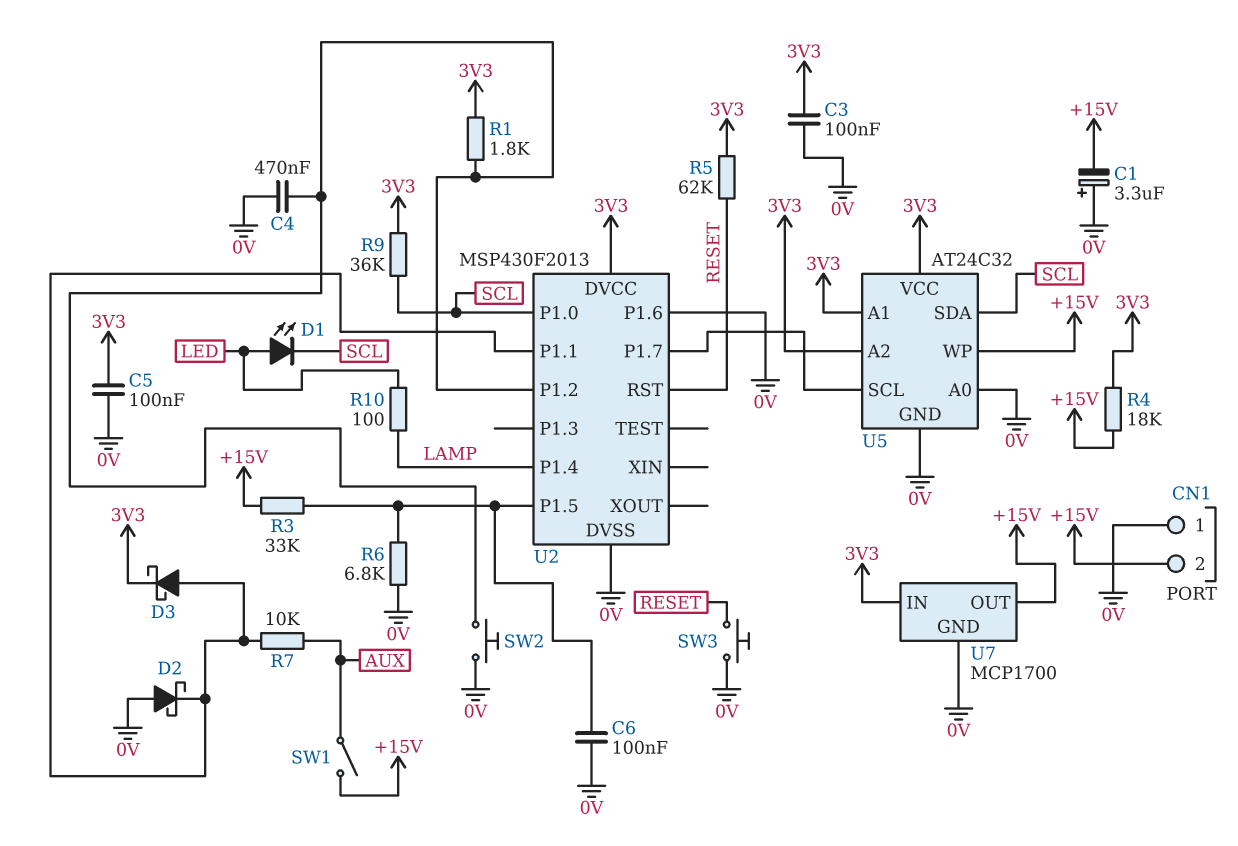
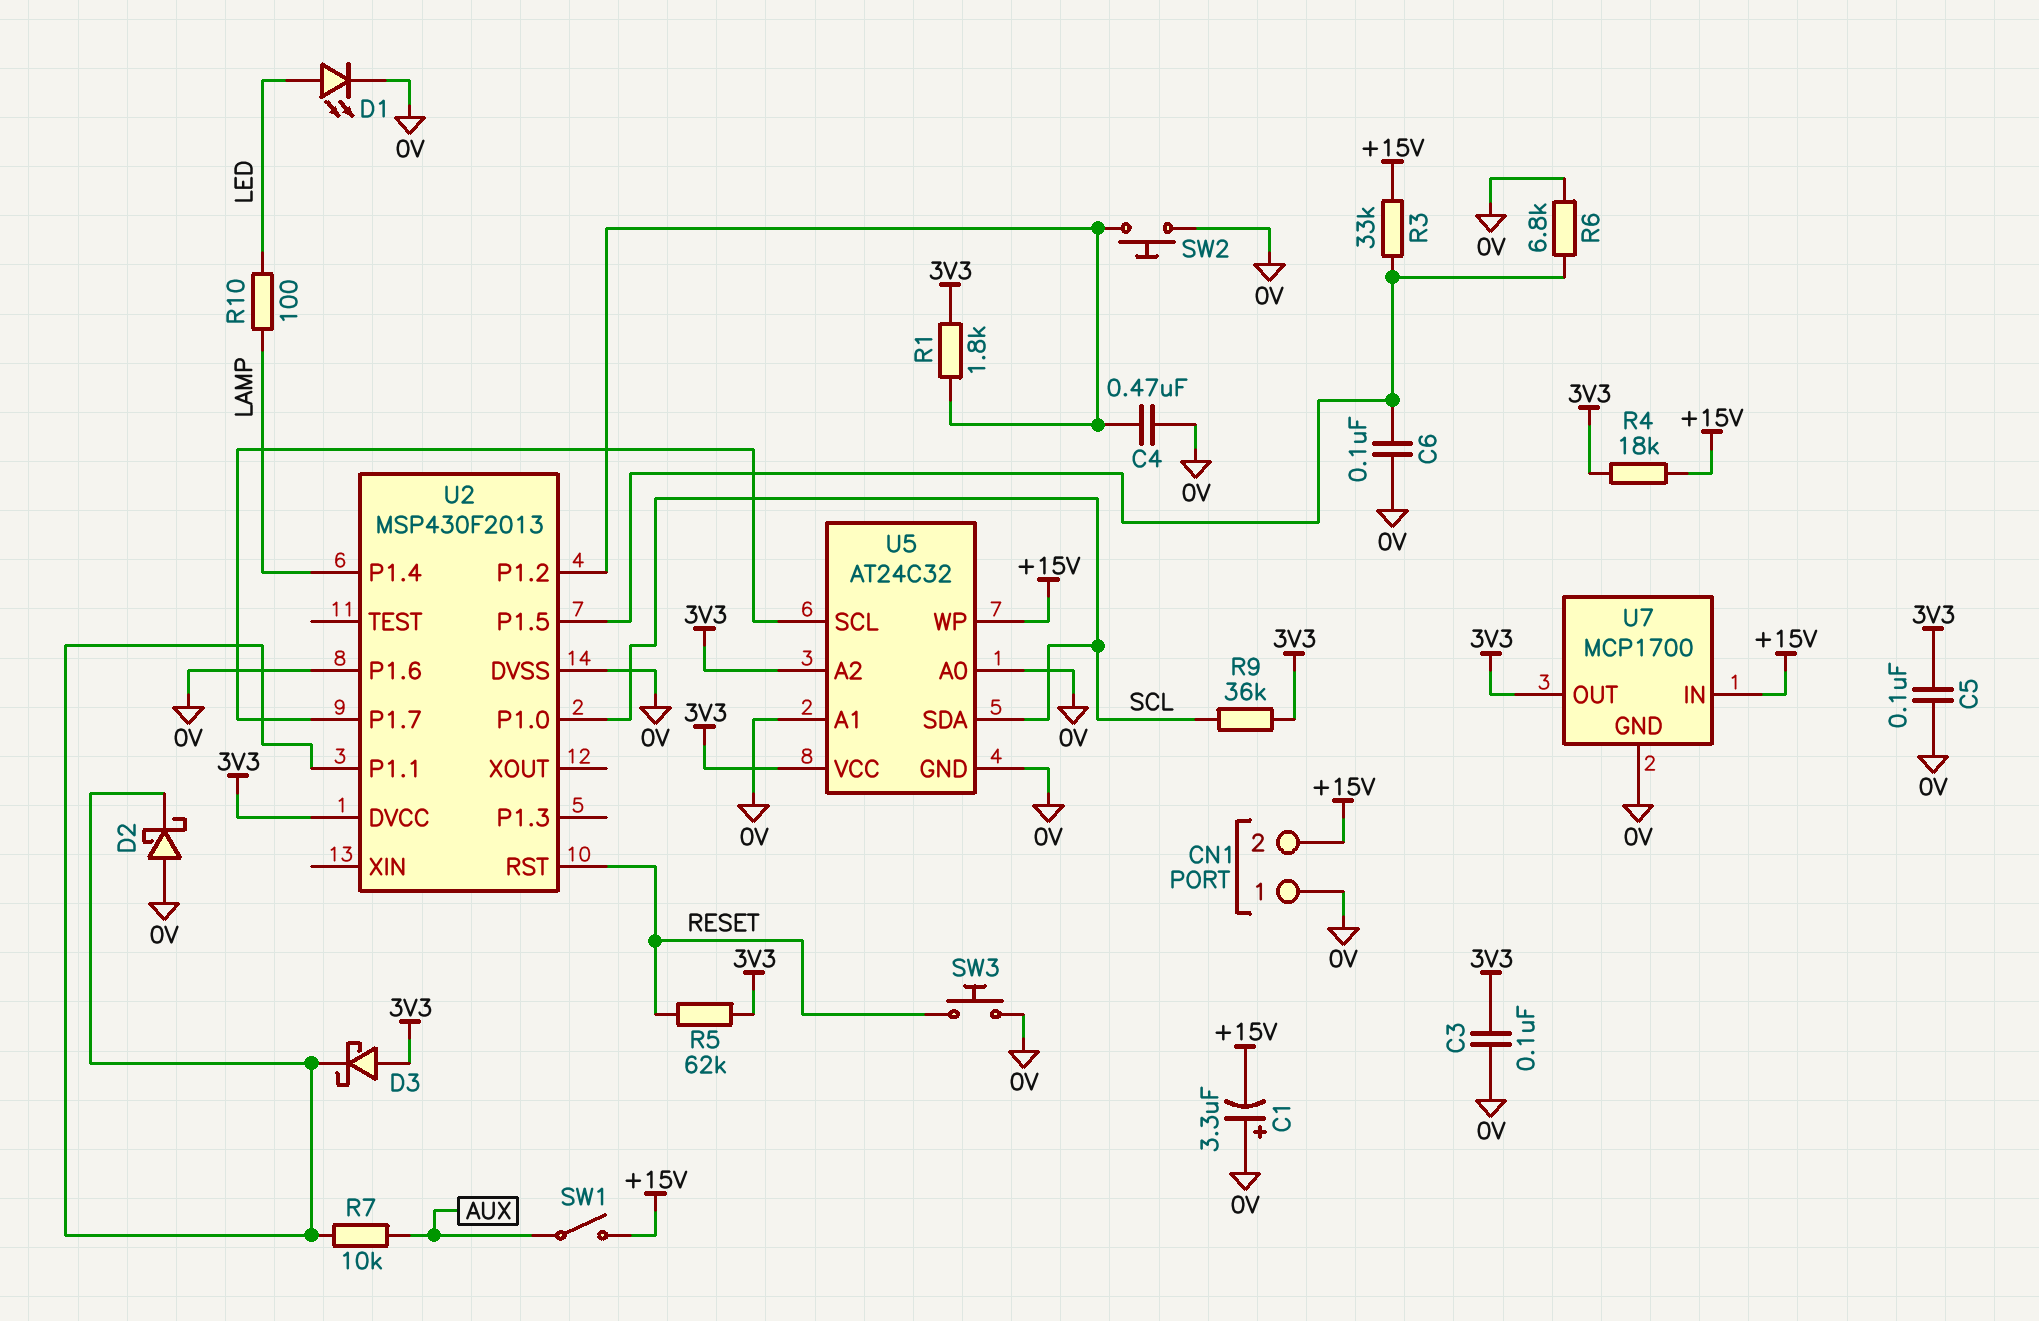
D1: LED (A LED, K SCL) -> LED (A LED, K 0V)
D3: schottky (A U2/P1.1, K 3V3) -> schottky (A 3V3, K U2/P1.1)
U5 pin A1: 3V3 -> 0V
U7 pin IN: 3V3 -> +15V
U7 pin OUT: +15V -> 3V3

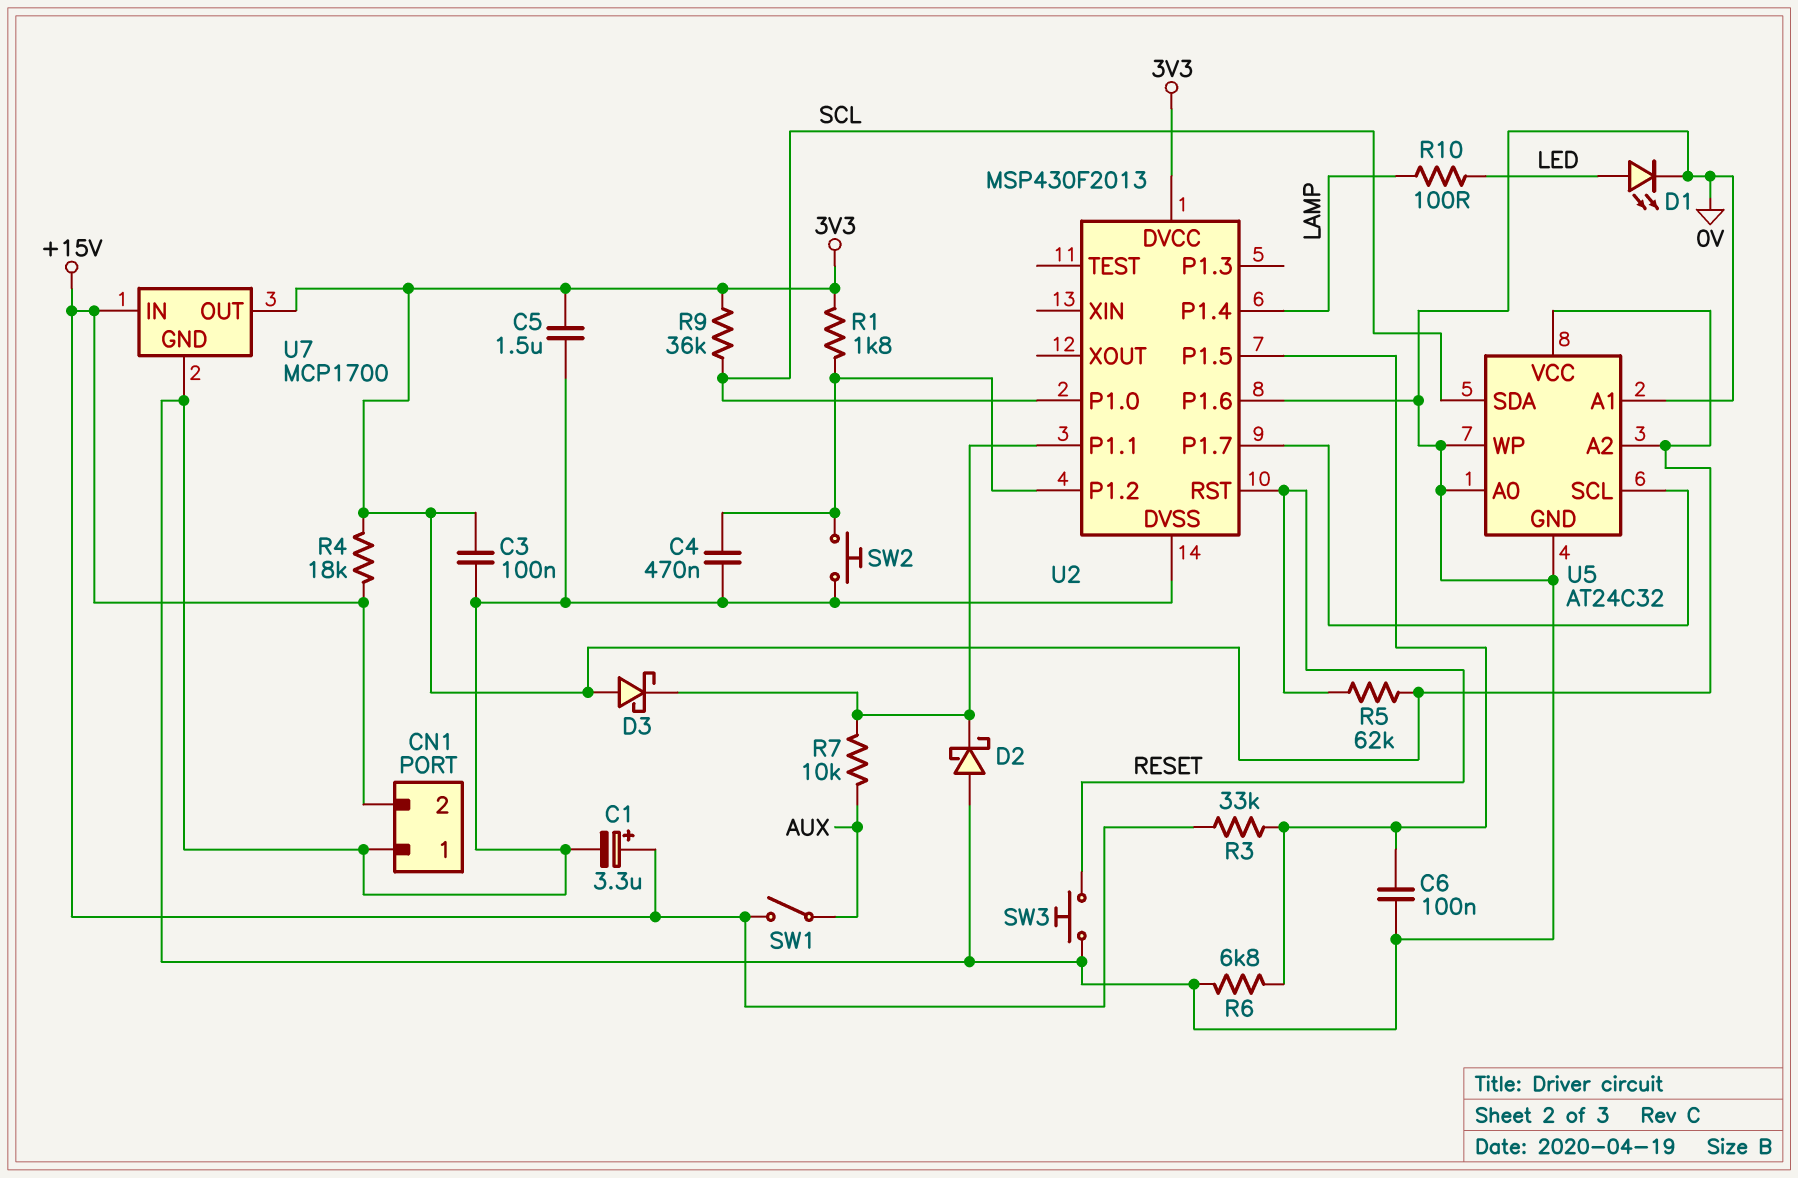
C1: 3.3uF (plus 0V, minus +15V) -> 3.3uF (plus +15V, minus 0V)
C5: 100nF (0V, 3V3) -> 1.5uF (0V, 3V3)
U5 pin WP: +15V -> 0V

